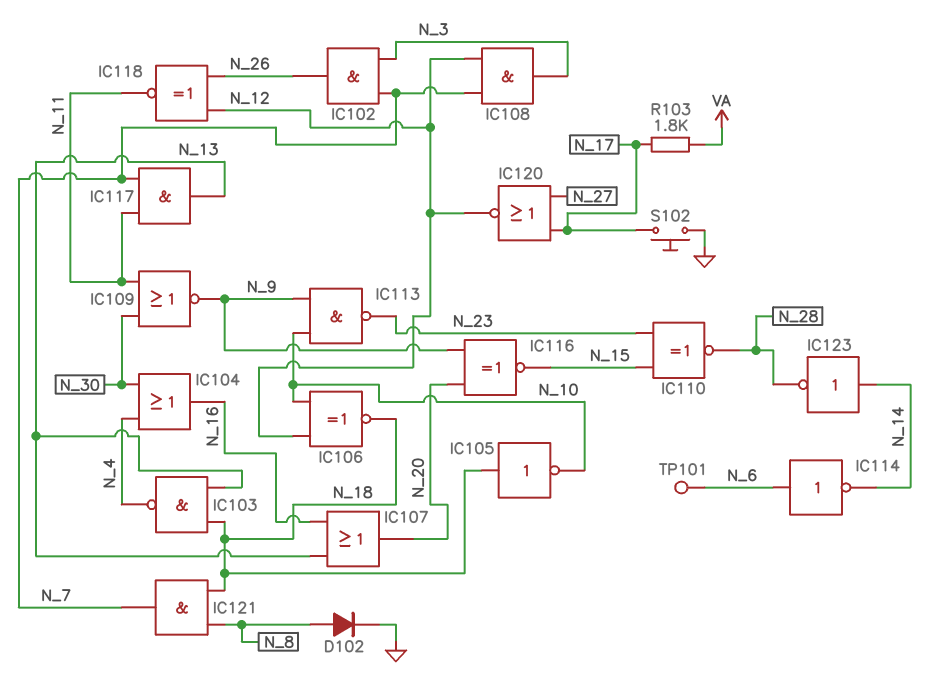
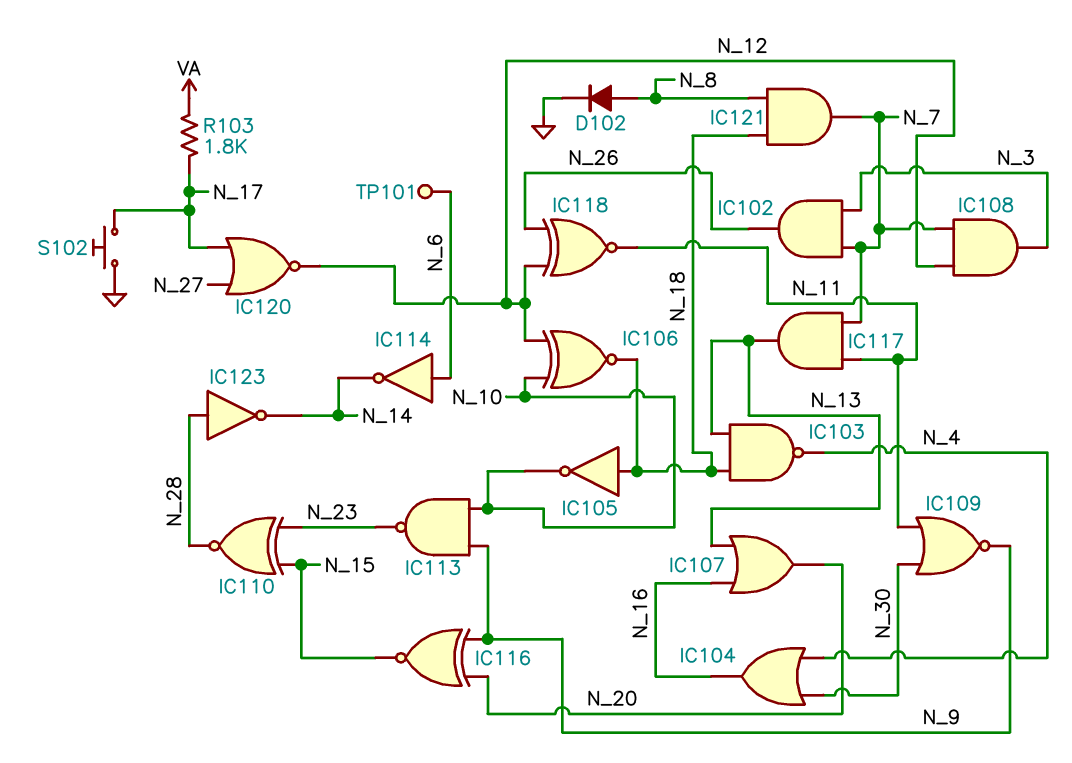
IC123: NOT (in N_14, out N_28) -> NOT (in N_28, out N_14)

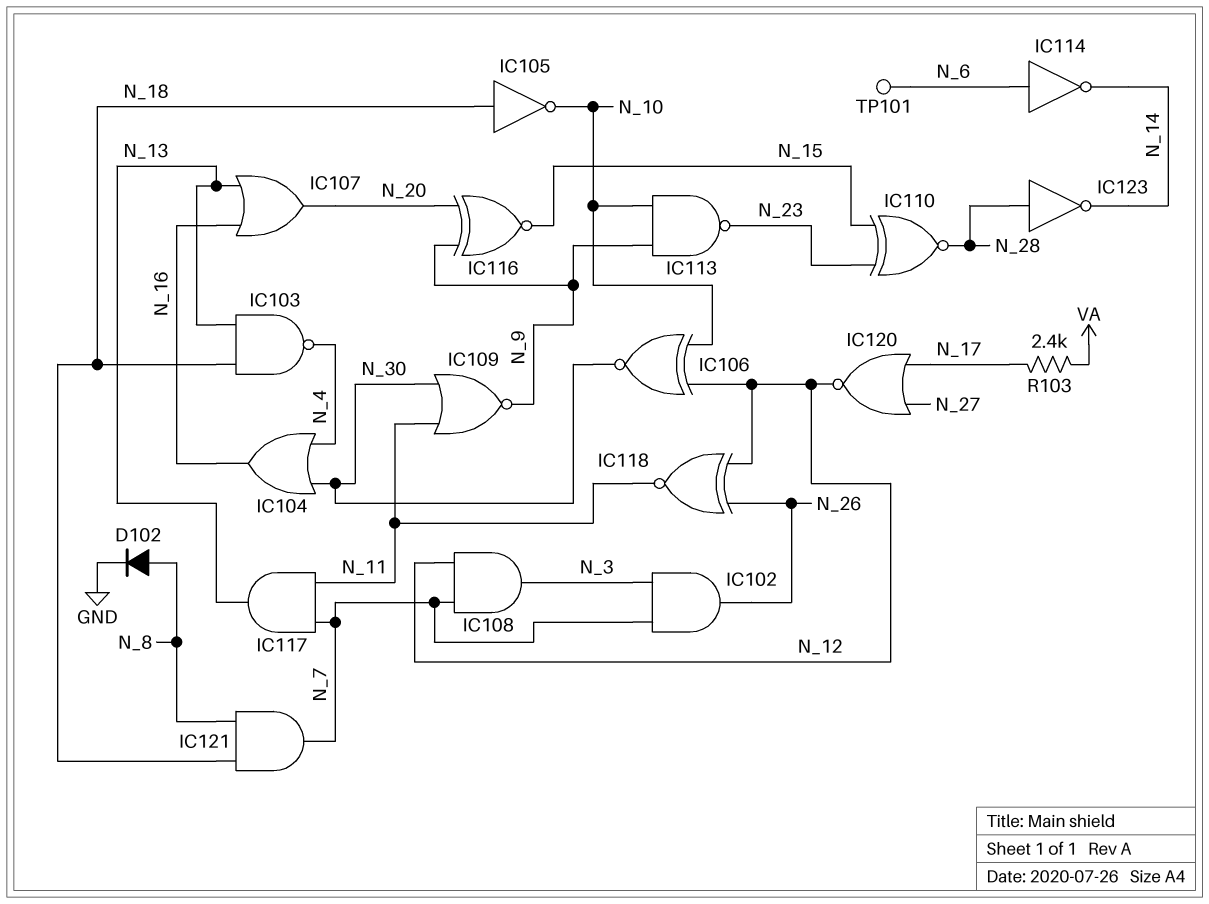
IC106: XNOR (in N_10, in N_12, out N_18) -> XNOR (in N_10, in N_12, out N_30)
R103: 1.8k (N_17, VA) -> 2.4k (N_17, VA)
S102: button (GND, N_17) -> none

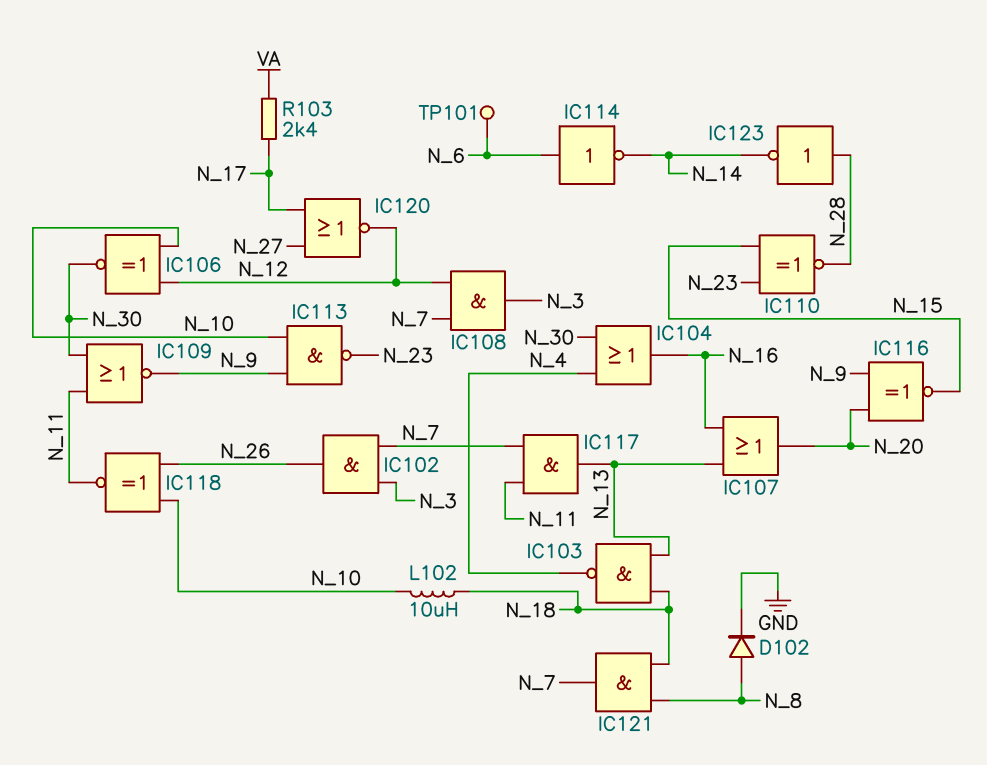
IC105: NOT (in N_18, out N_10) -> none
IC118: XNOR (in N_12, in N_26, out N_11) -> XNOR (in N_10, in N_26, out N_11)
L102: none -> 10uH (N_10, N_18)

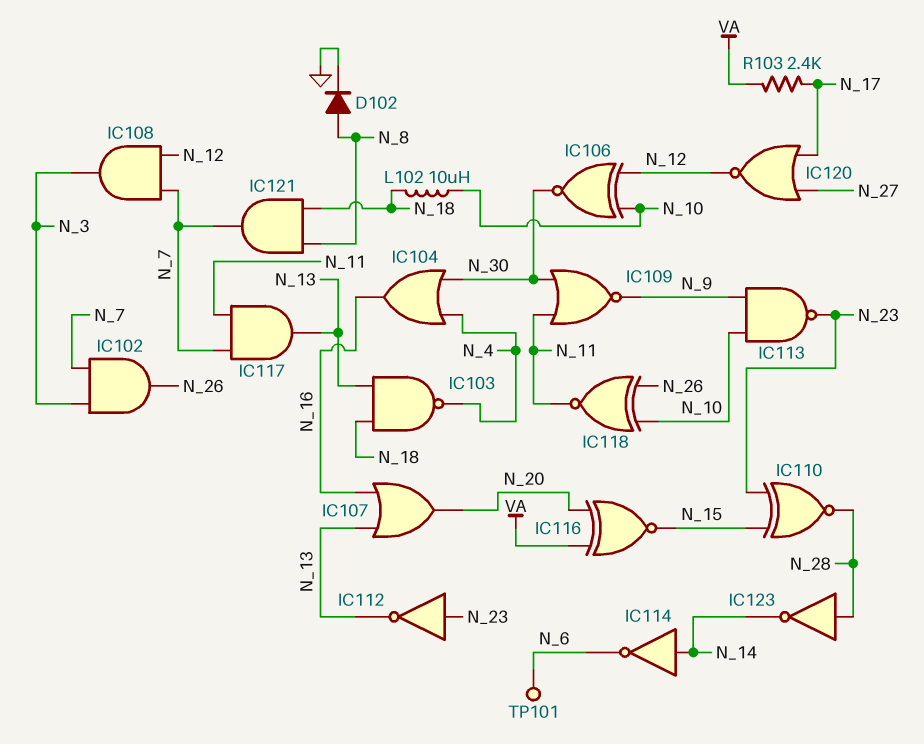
IC112: none -> NOT (in N_23, out N_13)
IC114: NOT (in N_6, out N_14) -> NOT (in N_14, out N_6)
IC116: XNOR (in N_9, in N_20, out N_15) -> XNOR (in N_20, in VA, out N_15)

